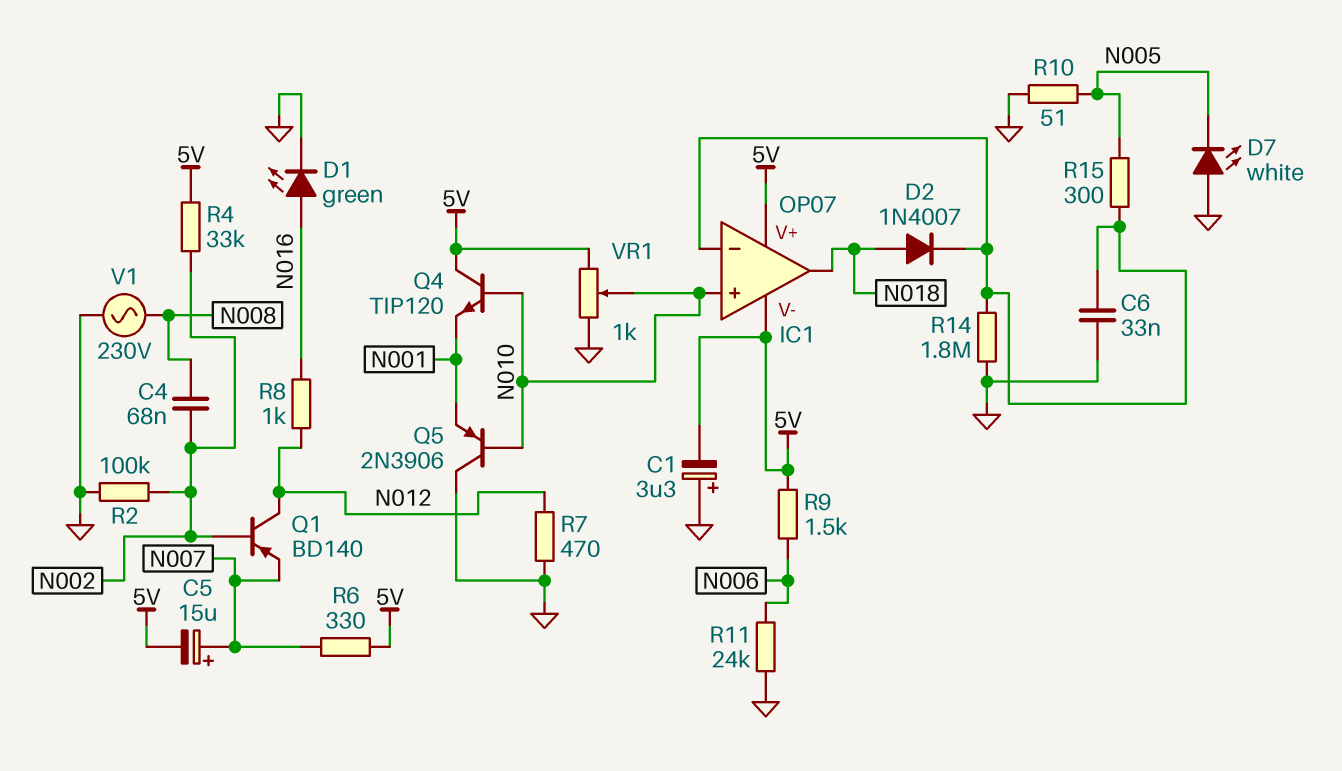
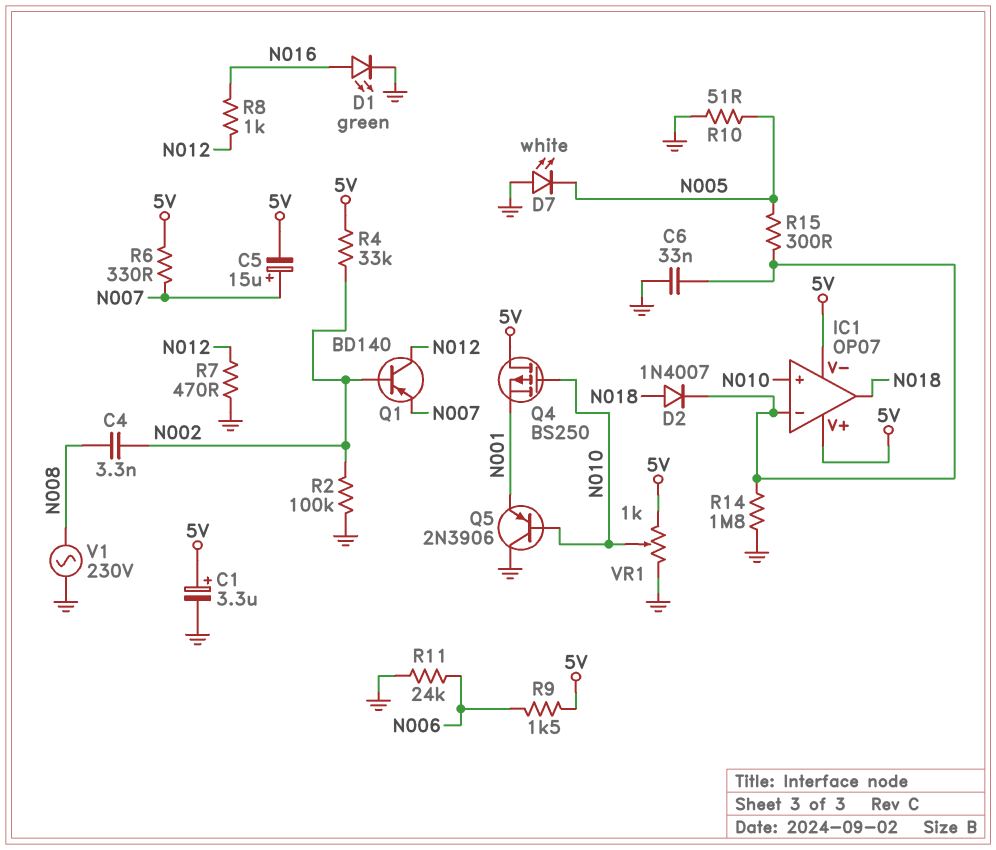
C1: 3.3uF (plus GND, minus 5V) -> 3.3uF (plus 5V, minus GND)
C4: 68nF (N002, N008) -> 3.3nF (N002, N008)
Q4: NPN TIP120 (B N010, C 5V, E N001) -> PMOS BS250 (G N010, D 5V, S N001)

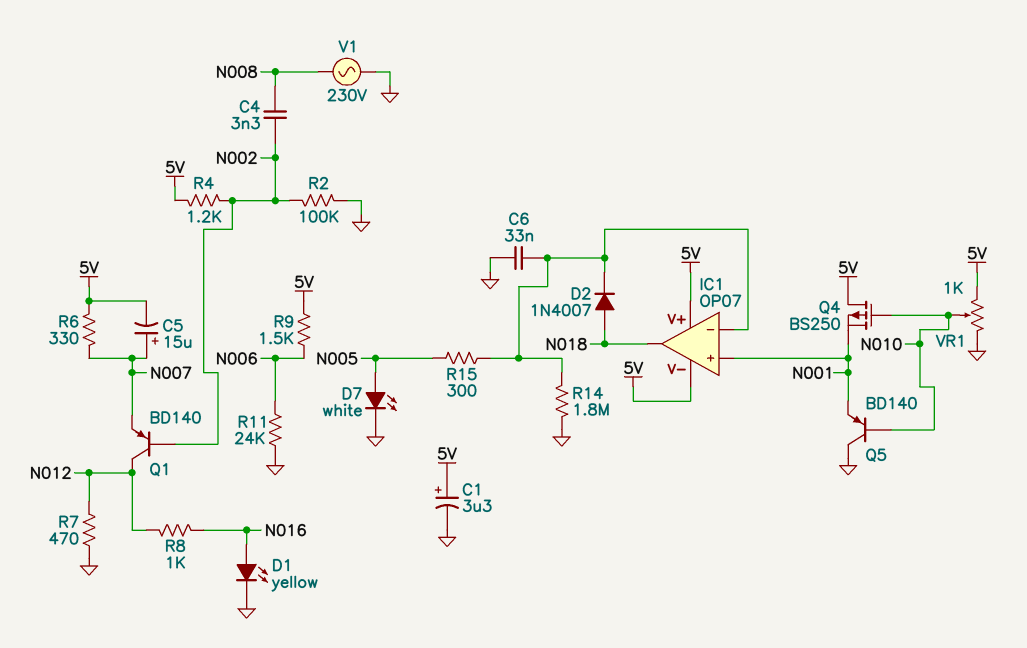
D1: LED green (A N016, K GND) -> LED yellow (A N016, K GND)
D7: LED white (A GND, K N005) -> LED white (A N005, K GND)
IC1 pin in+: N010 -> N001
Q5: PNP 2N3906 (B N010, C GND, E N001) -> PNP BD140 (B N010, C GND, E N001)
R4: 33k (5V, N002) -> 1.2k (5V, N002)
R10: 51 (GND, N005) -> none

